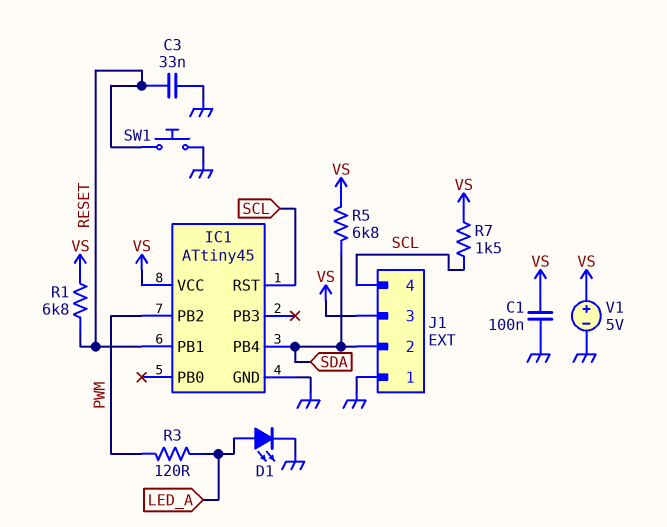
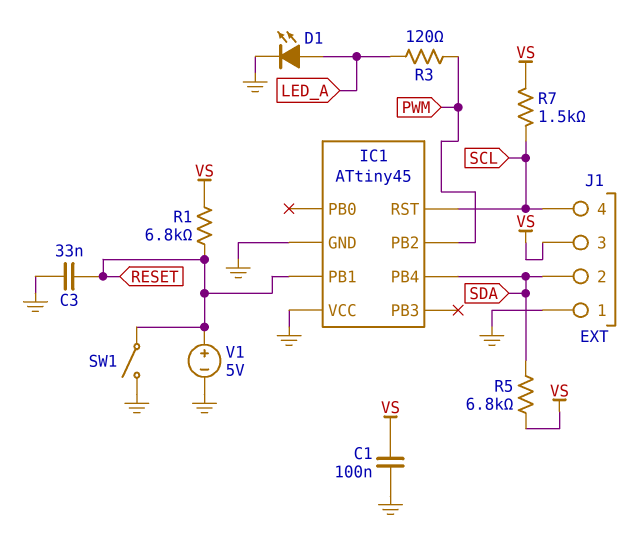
IC1 pin VCC: VS -> GND
SW1: button (GND, RESET) -> switch (GND, RESET)
V1: 5V (plus VS, minus GND) -> 5V (plus RESET, minus GND)

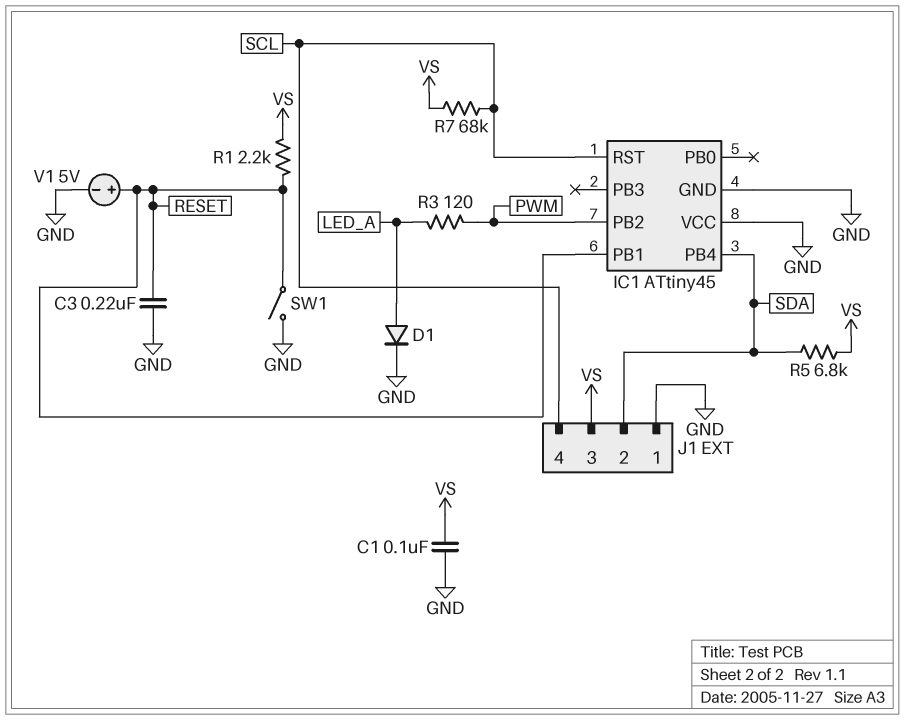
C3: 33nF (GND, RESET) -> 220nF (GND, RESET)
D1: LED (A LED_A, K GND) -> diode (A LED_A, K GND)
R1: 6.8k (RESET, VS) -> 2.2k (RESET, VS)
R7: 1.5k (SCL, VS) -> 68k (SCL, VS)

